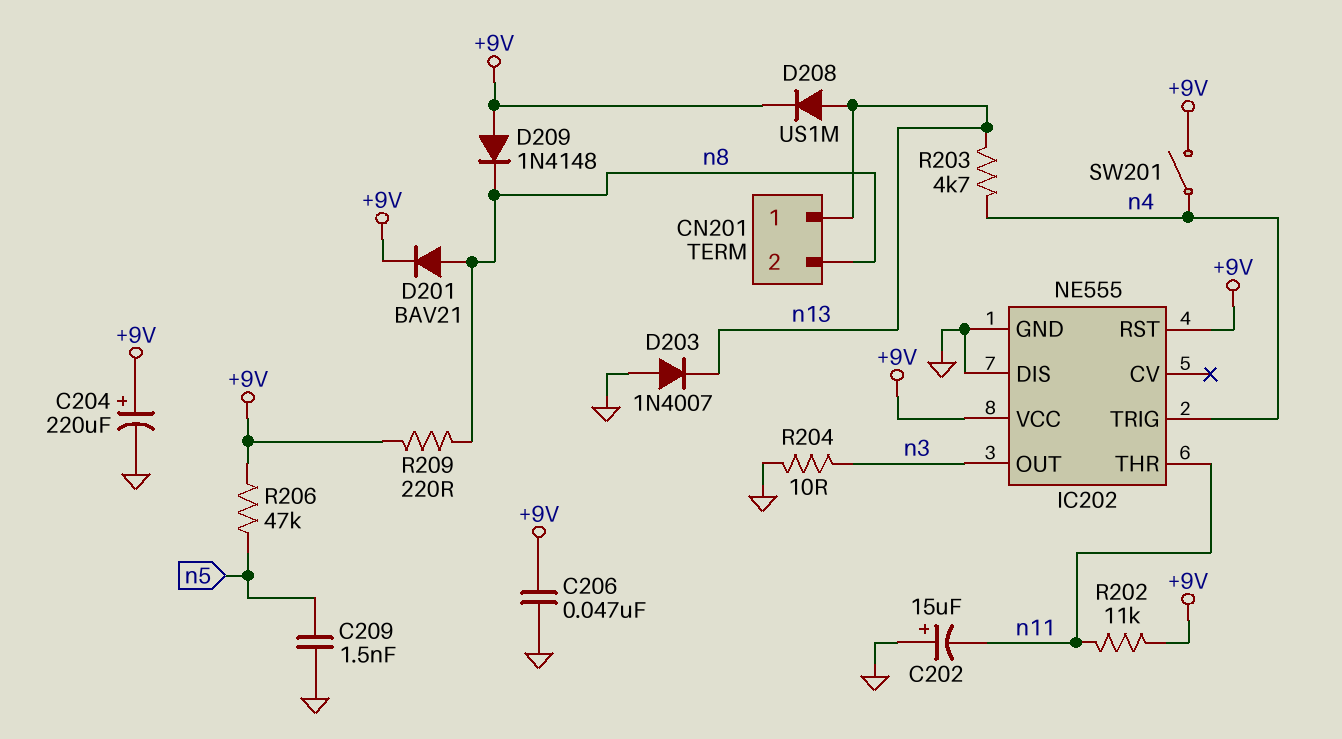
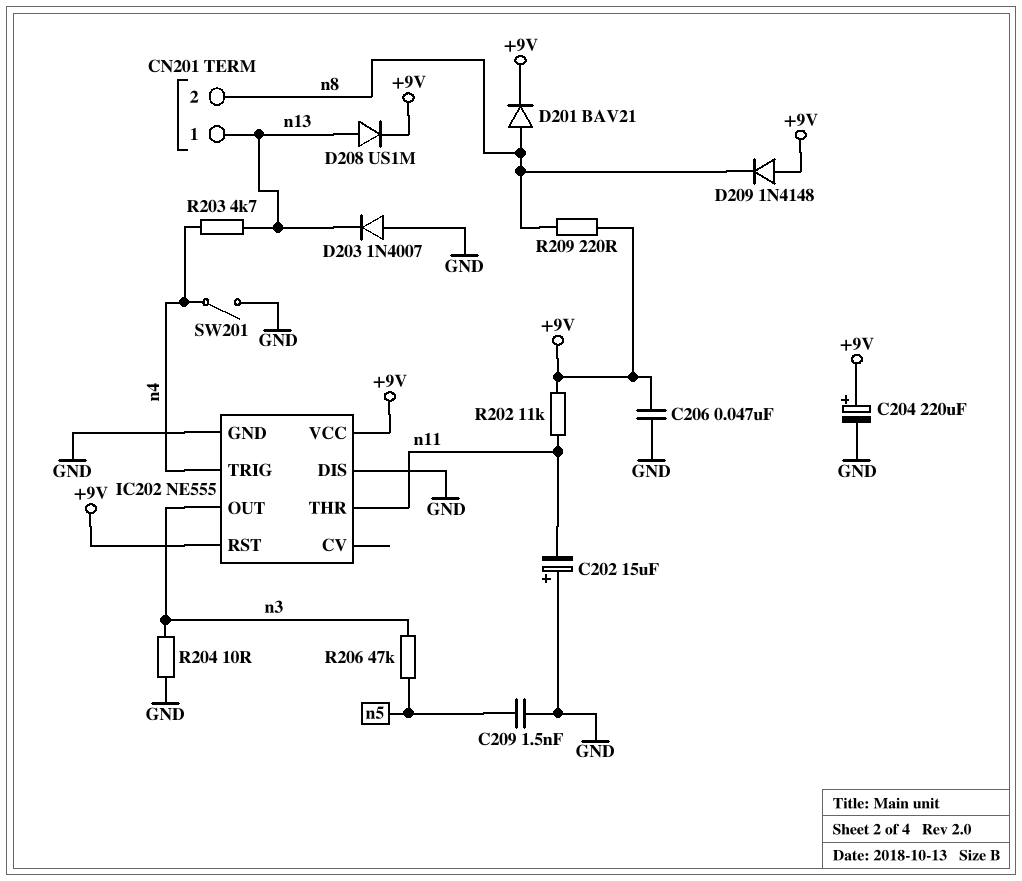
R206: 47k (+9V, n5) -> 47k (n3, n5)
SW201: switch (+9V, n4) -> switch (GND, n4)

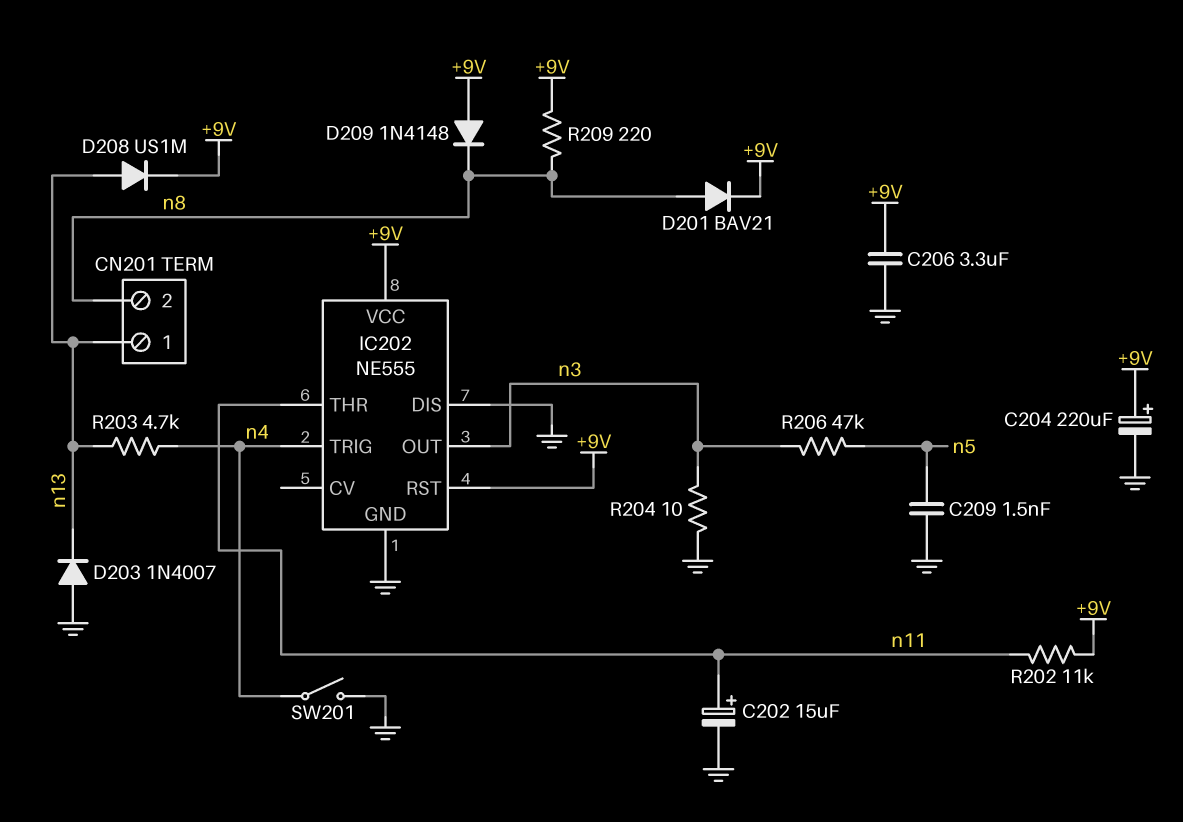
C202: 15uF (plus GND, minus n11) -> 15uF (plus n11, minus GND)
C206: 47nF (+9V, GND) -> 3.3uF (+9V, GND)

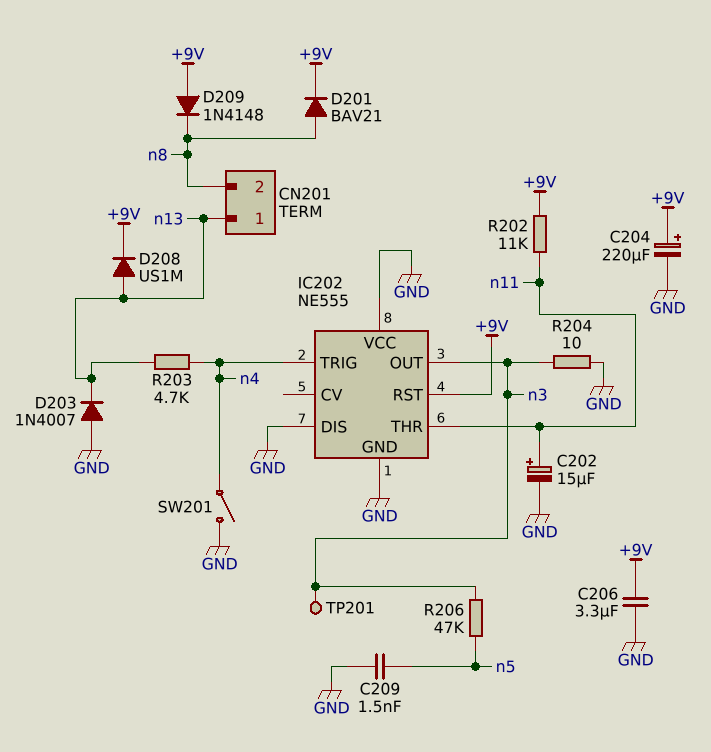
IC202 pin VCC: +9V -> GND
R209: 220 (+9V, n8) -> none
TP201: none -> test point (n3)

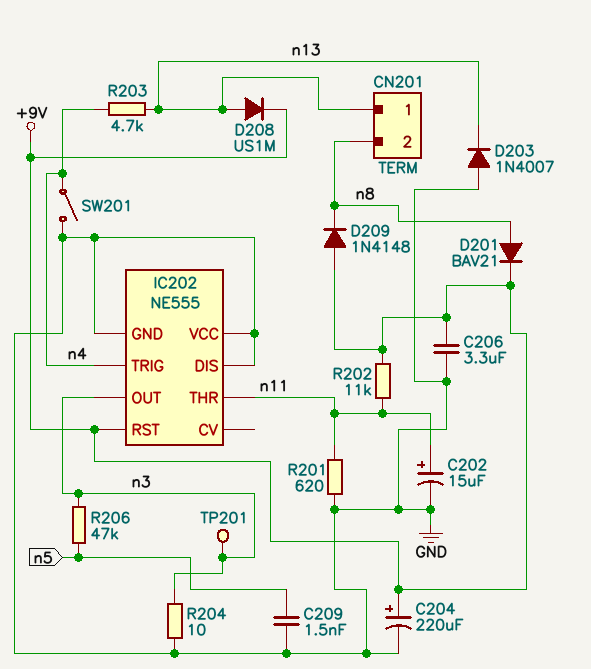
R201: none -> 620 (GND, n11)

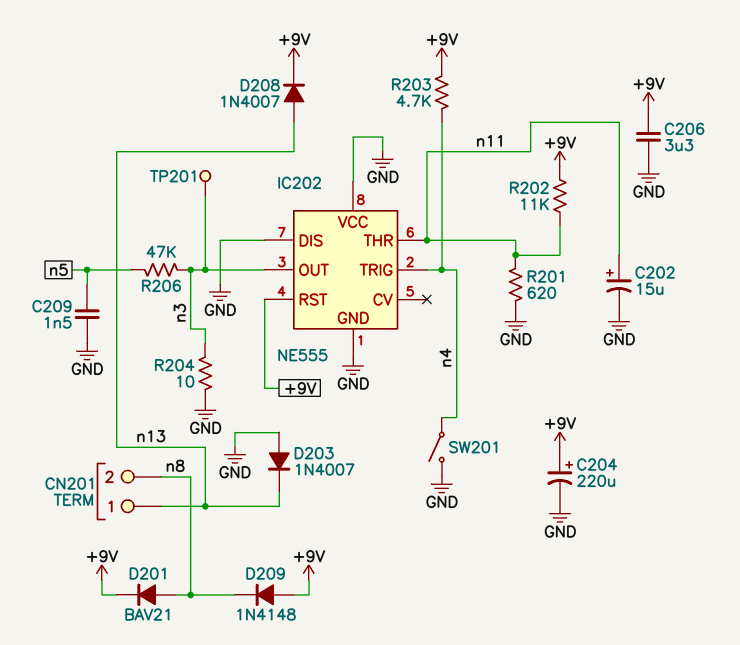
D208: diode US1M (A n13, K +9V) -> diode 1N4007 (A n13, K +9V)
R203: 4.7k (n4, n13) -> 4.7k (+9V, n4)

